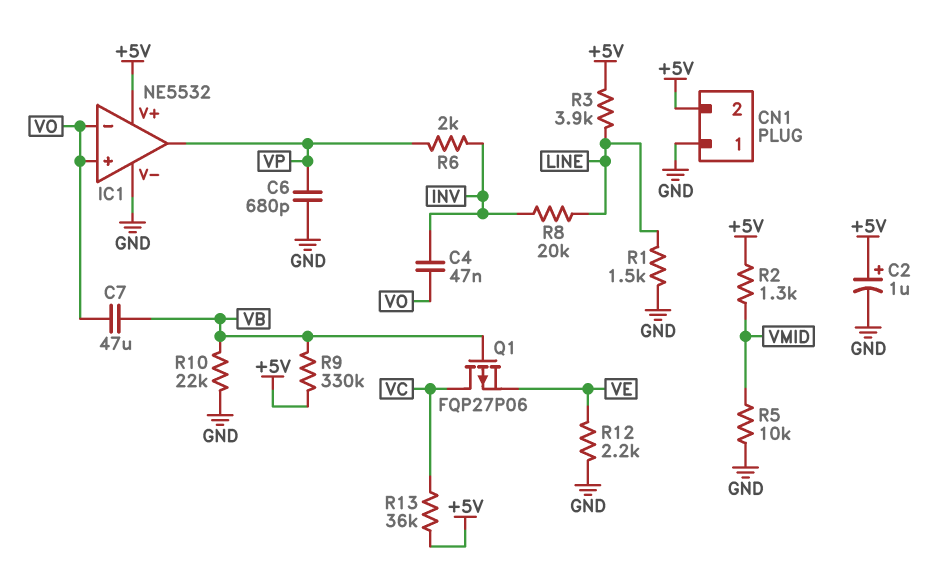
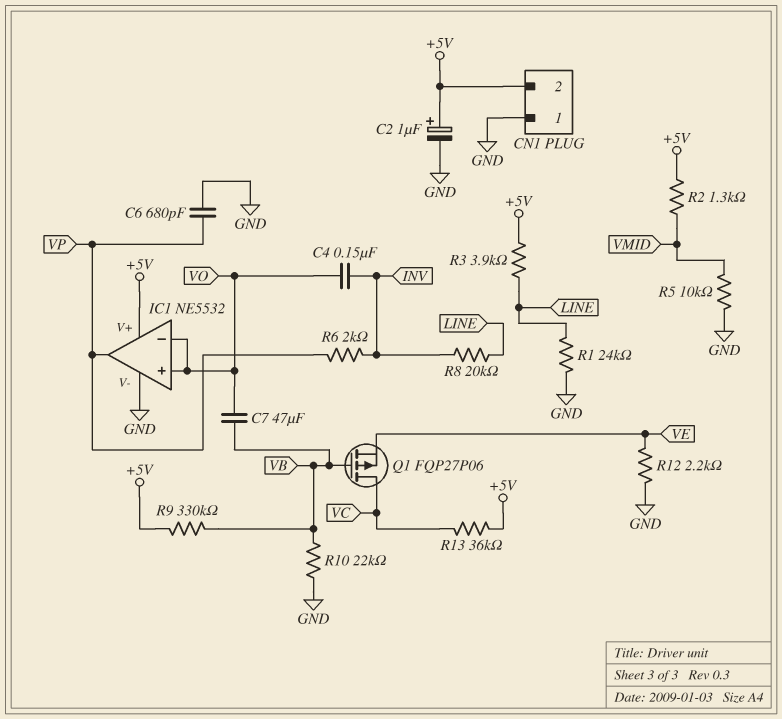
C4: 47nF (INV, VO) -> 150nF (INV, VO)
R1: 1.5k (GND, LINE) -> 24k (GND, LINE)

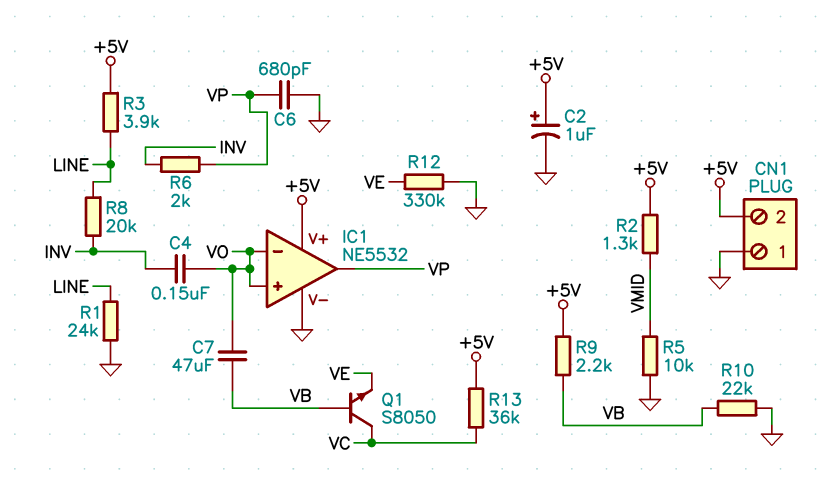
Q1: PMOS FQP27P06 (G VB, D VC, S VE) -> NPN S8050 (B VB, C VC, E VE)
R9: 330k (+5V, VB) -> 2.2k (+5V, VB)
R12: 2.2k (GND, VE) -> 330k (GND, VE)

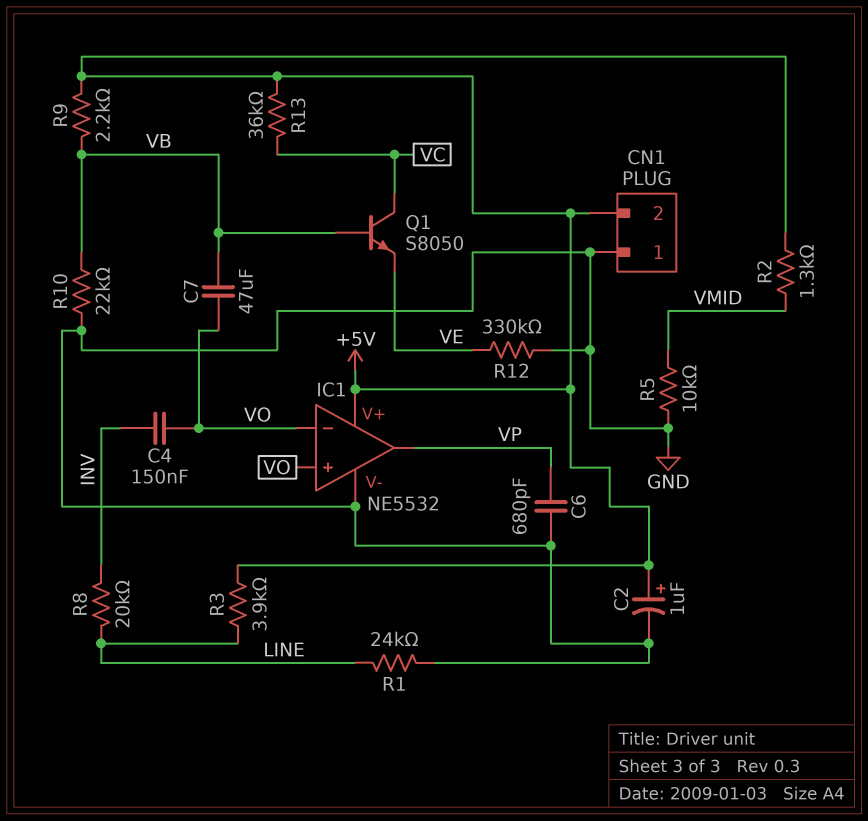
R6: 2k (INV, VP) -> none

